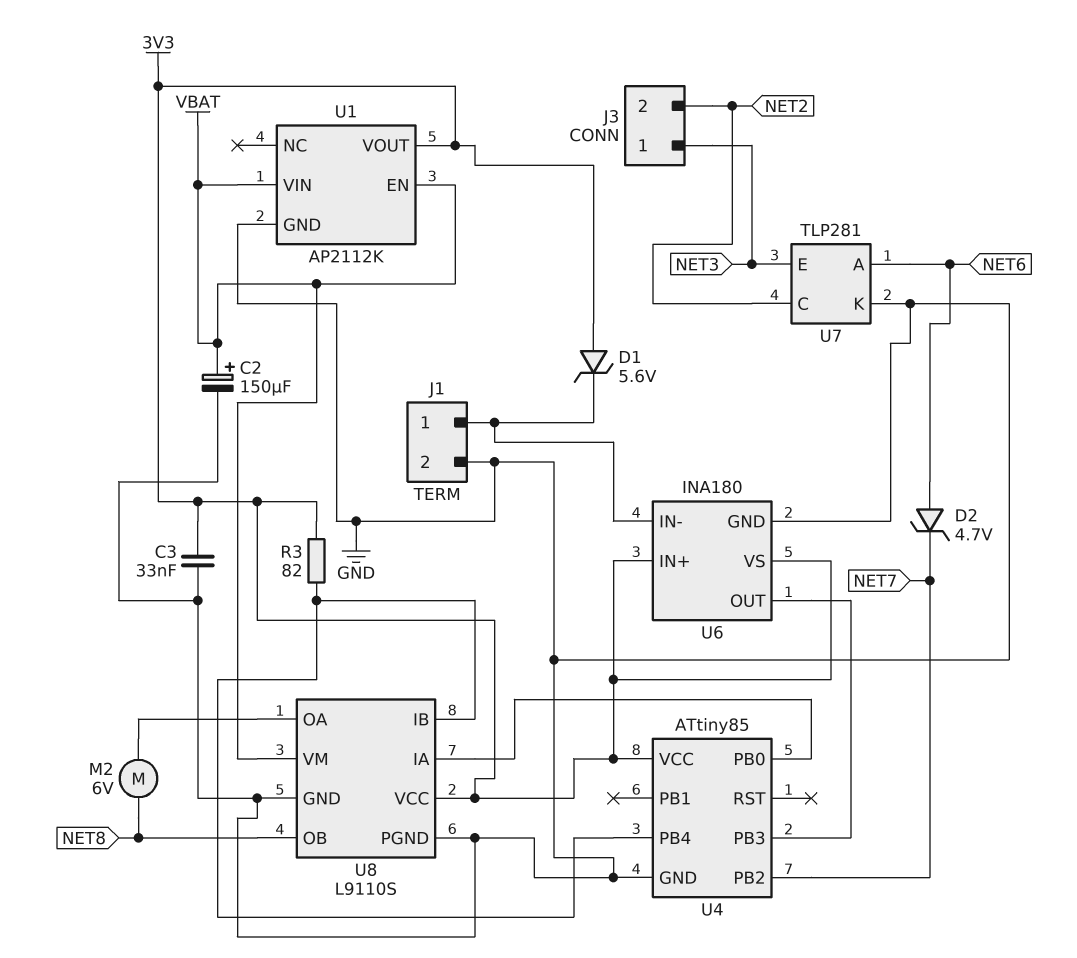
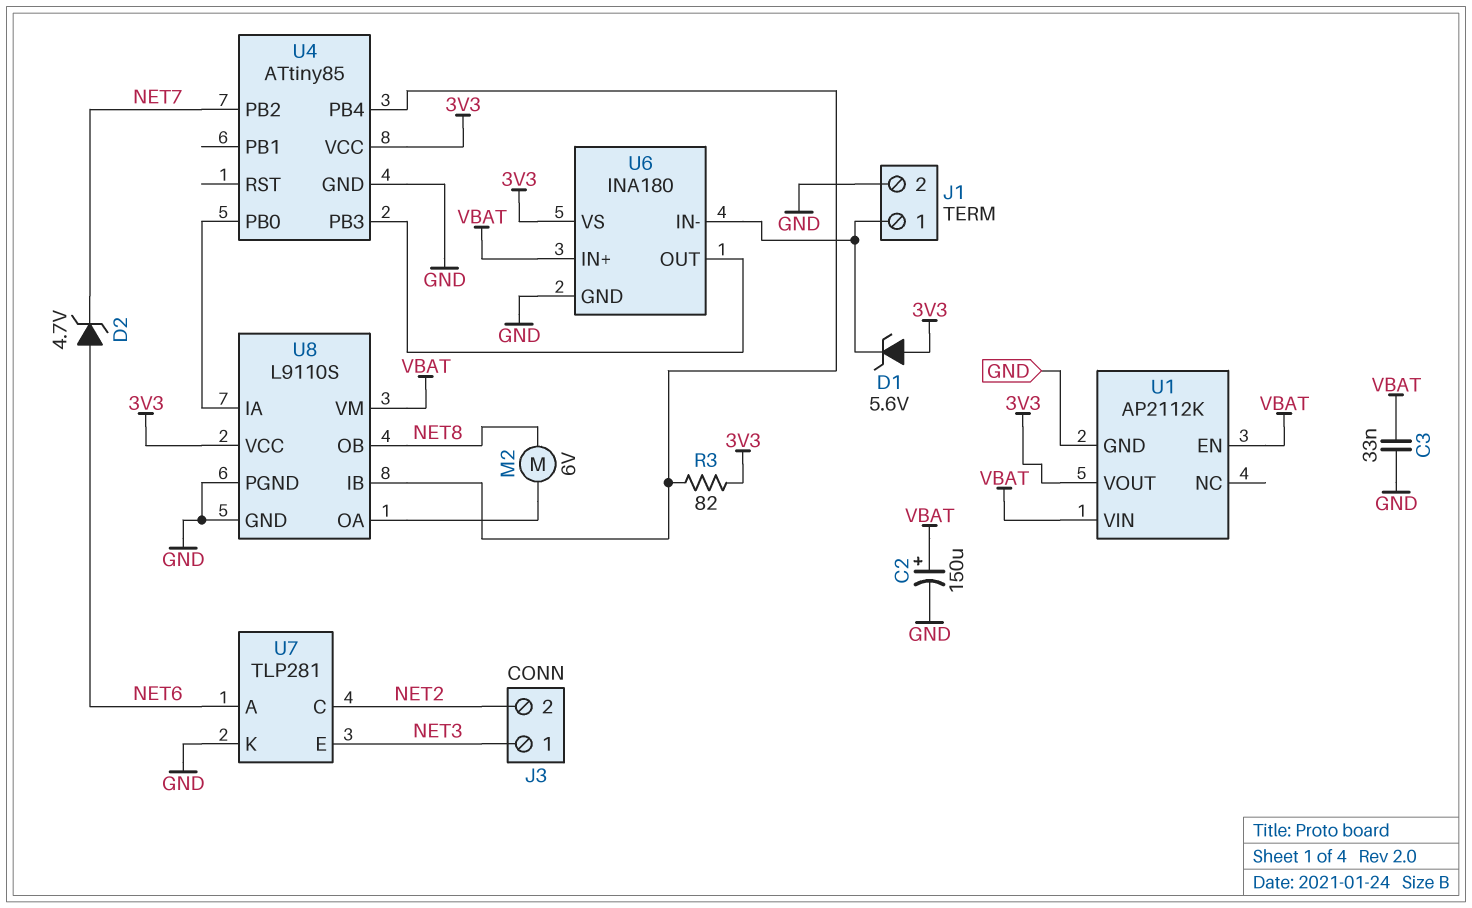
C3: 33nF (3V3, GND) -> 33nF (GND, VBAT)
U6 pin IN+: 3V3 -> VBAT

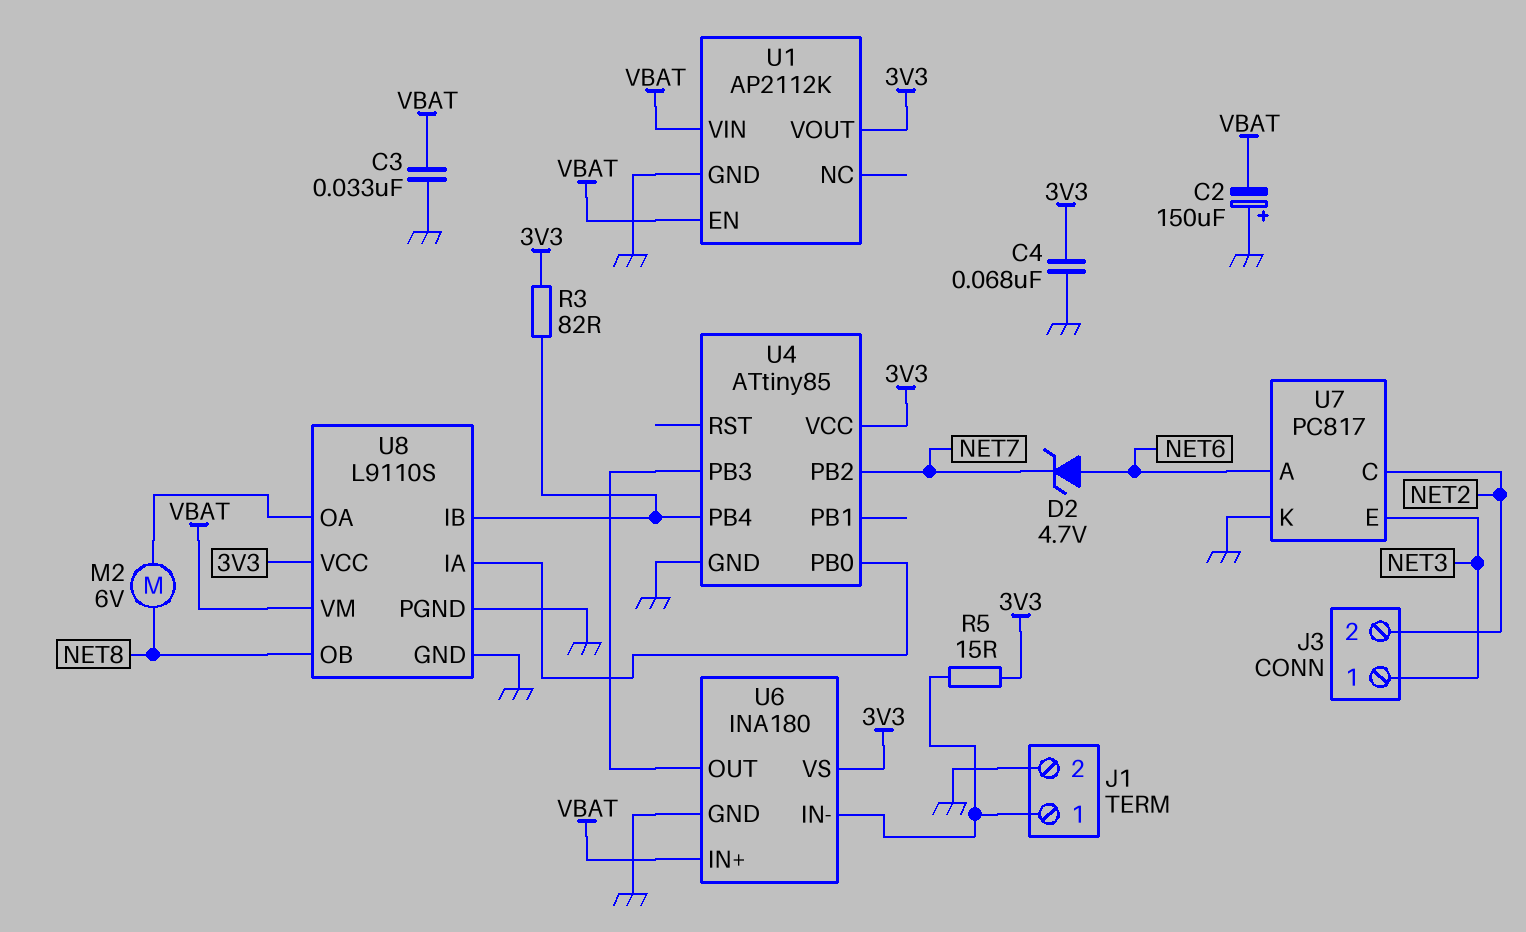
C2: 150uF (plus VBAT, minus GND) -> 150uF (plus GND, minus VBAT)
C4: none -> 68nF (3V3, GND)
D1: zener 5.6V (A 3V3, K J1/1) -> none
R5: none -> 15 (3V3, J1/1)
U7: TLP281 -> PC817

